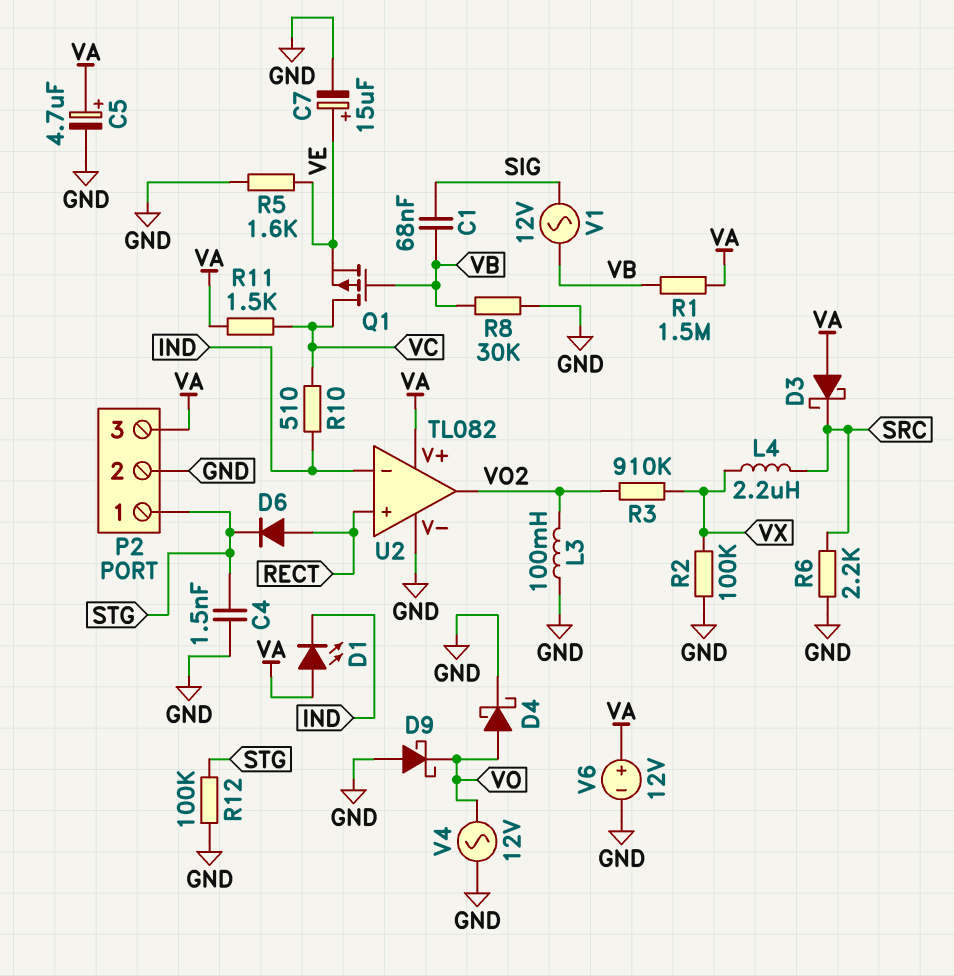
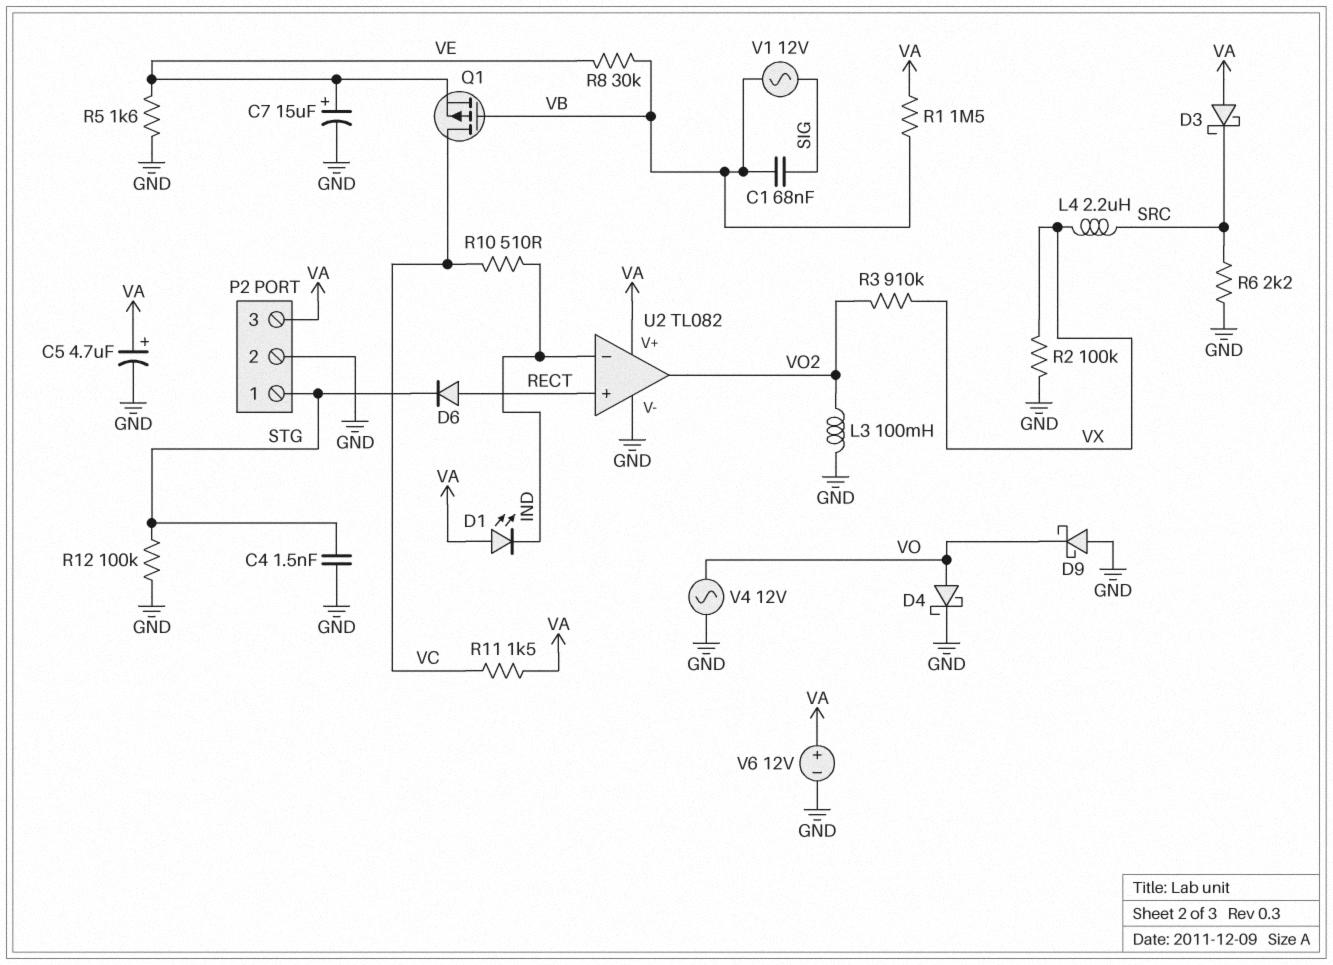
R8: 30k (GND, VB) -> 30k (VB, VE)

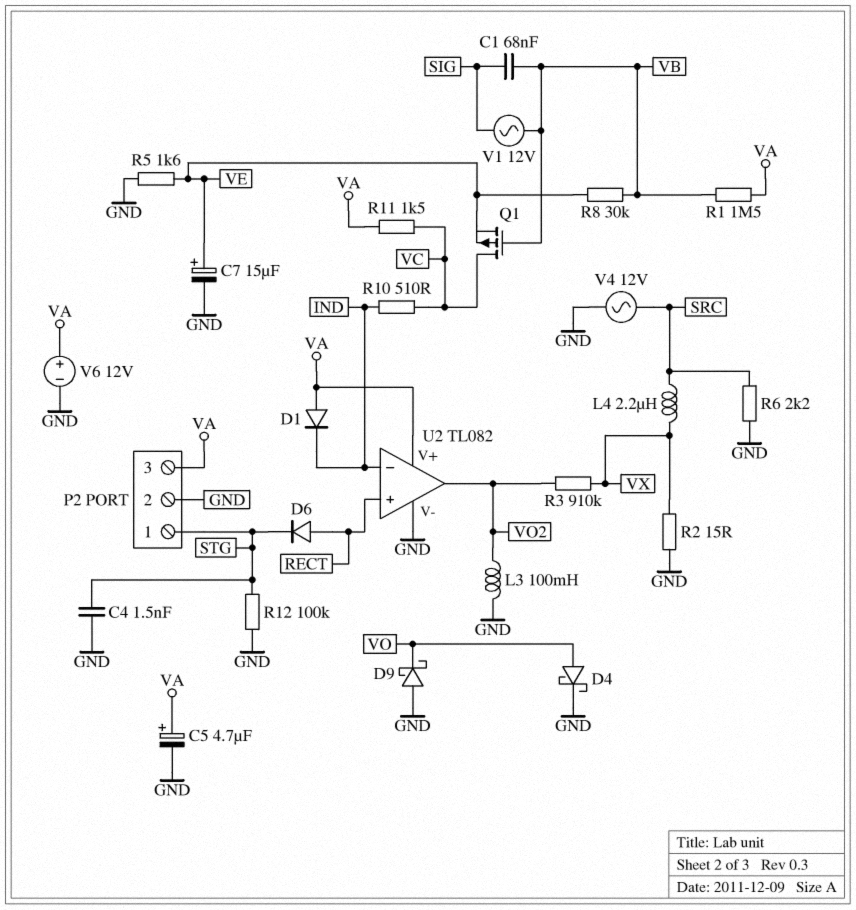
D1: LED (A VA, K IND) -> diode (A VA, K IND)
D3: schottky (A VA, K SRC) -> none
R2: 100k (GND, VX) -> 15 (GND, VX)
V4: AC 12V (GND, VO) -> AC 12V (GND, SRC)

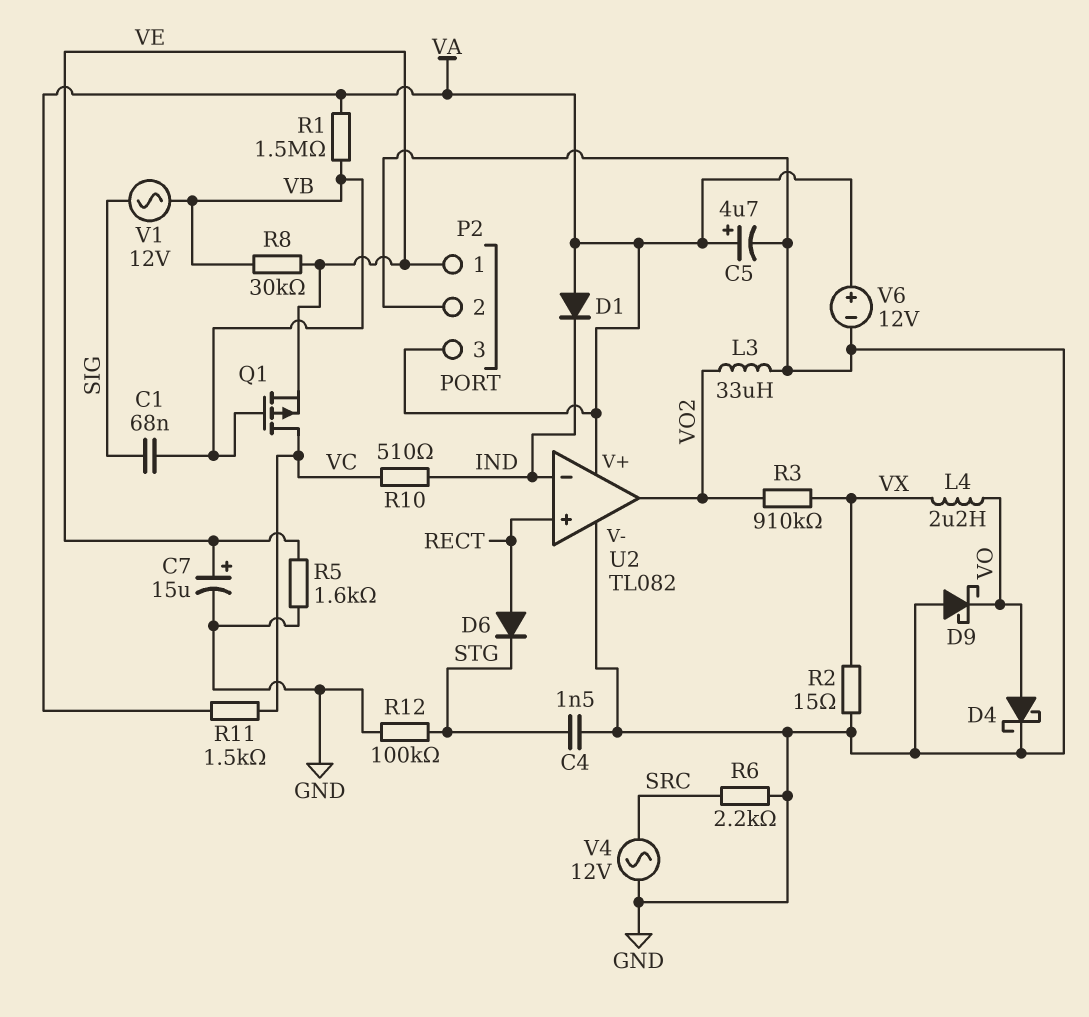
L3: 100mH (GND, VO2) -> 33uH (GND, VO2)
L4: 2.2uH (SRC, VX) -> 2.2uH (VO, VX)
P2 pin 1: STG -> VE

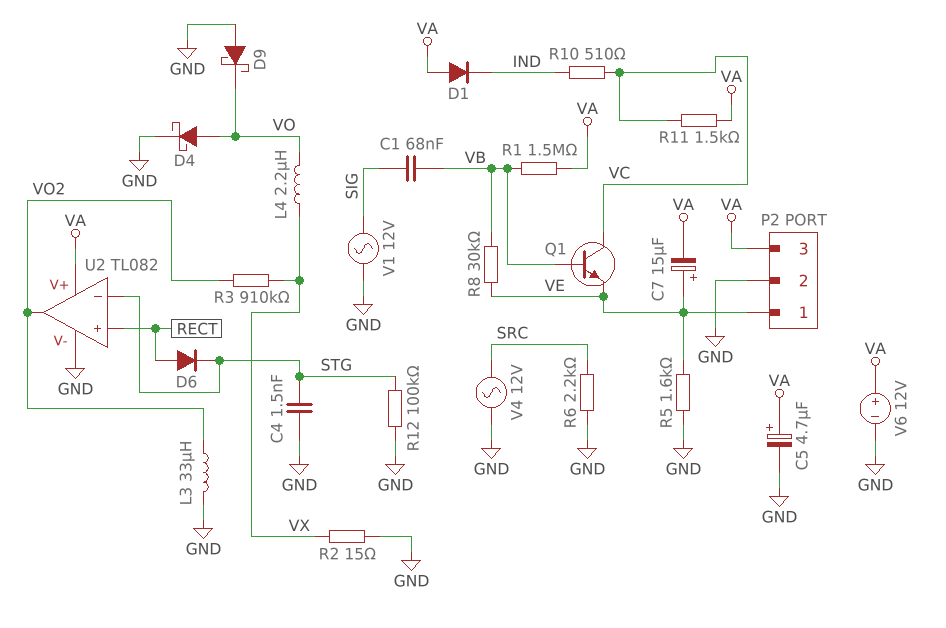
C7: 15uF (plus VE, minus GND) -> 15uF (plus VE, minus VA)
Q1: PMOS (G VB, D VC, S VE) -> NPN (B VB, C VC, E VE)
U2 pin in-: IND -> STG
V1: AC 12V (SIG, VB) -> AC 12V (GND, SIG)

